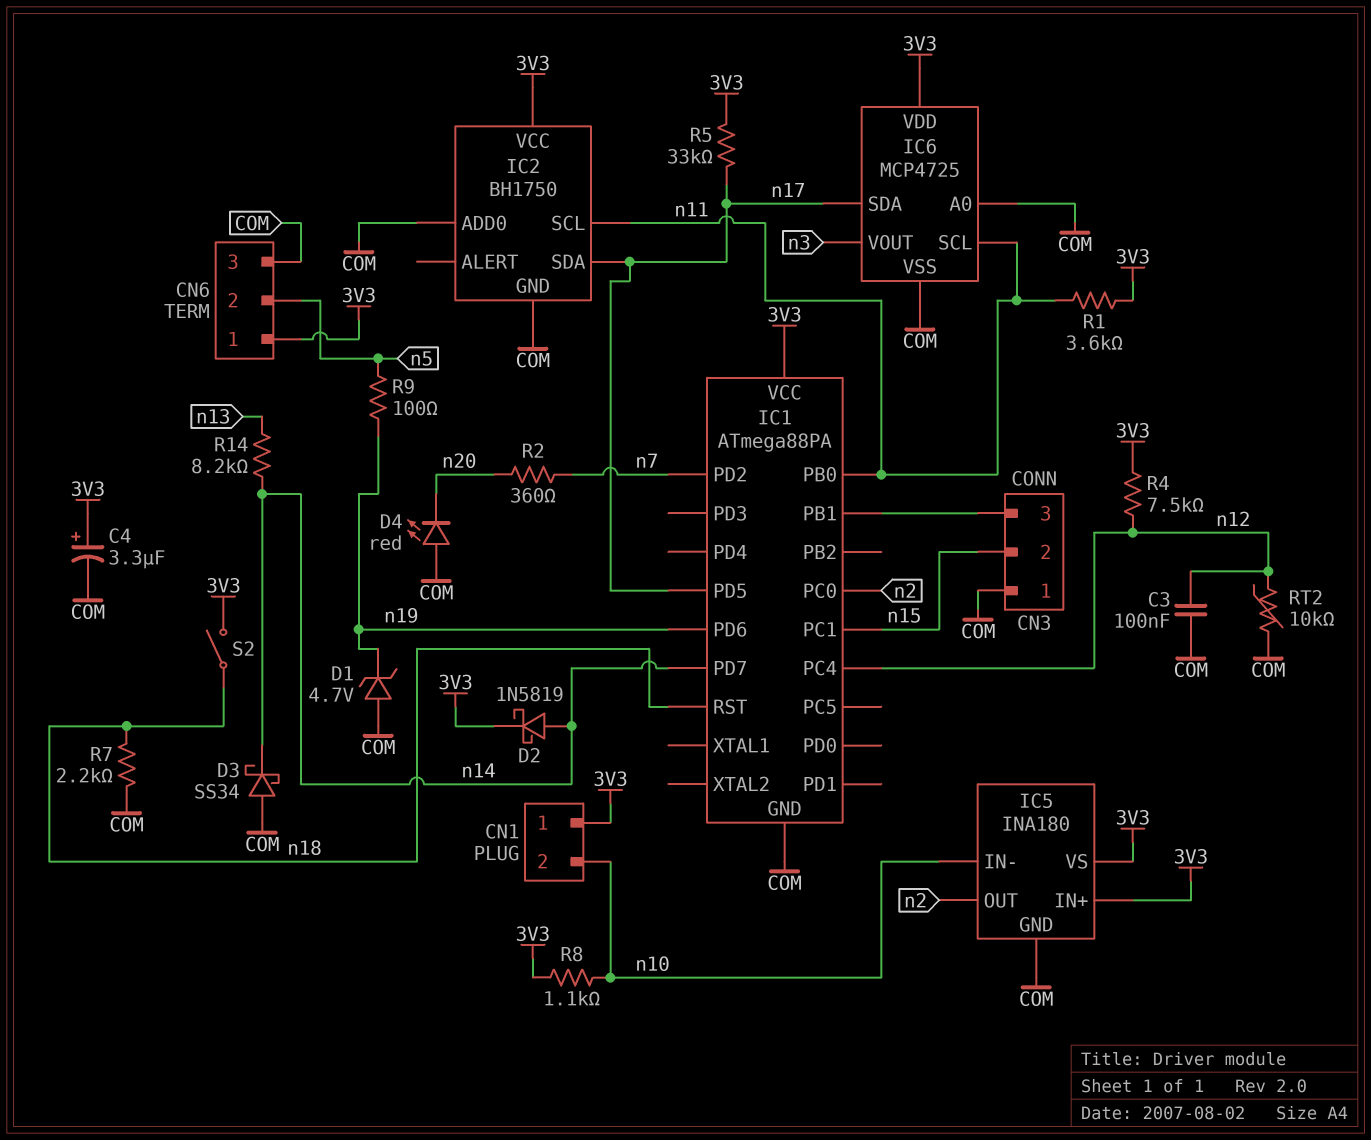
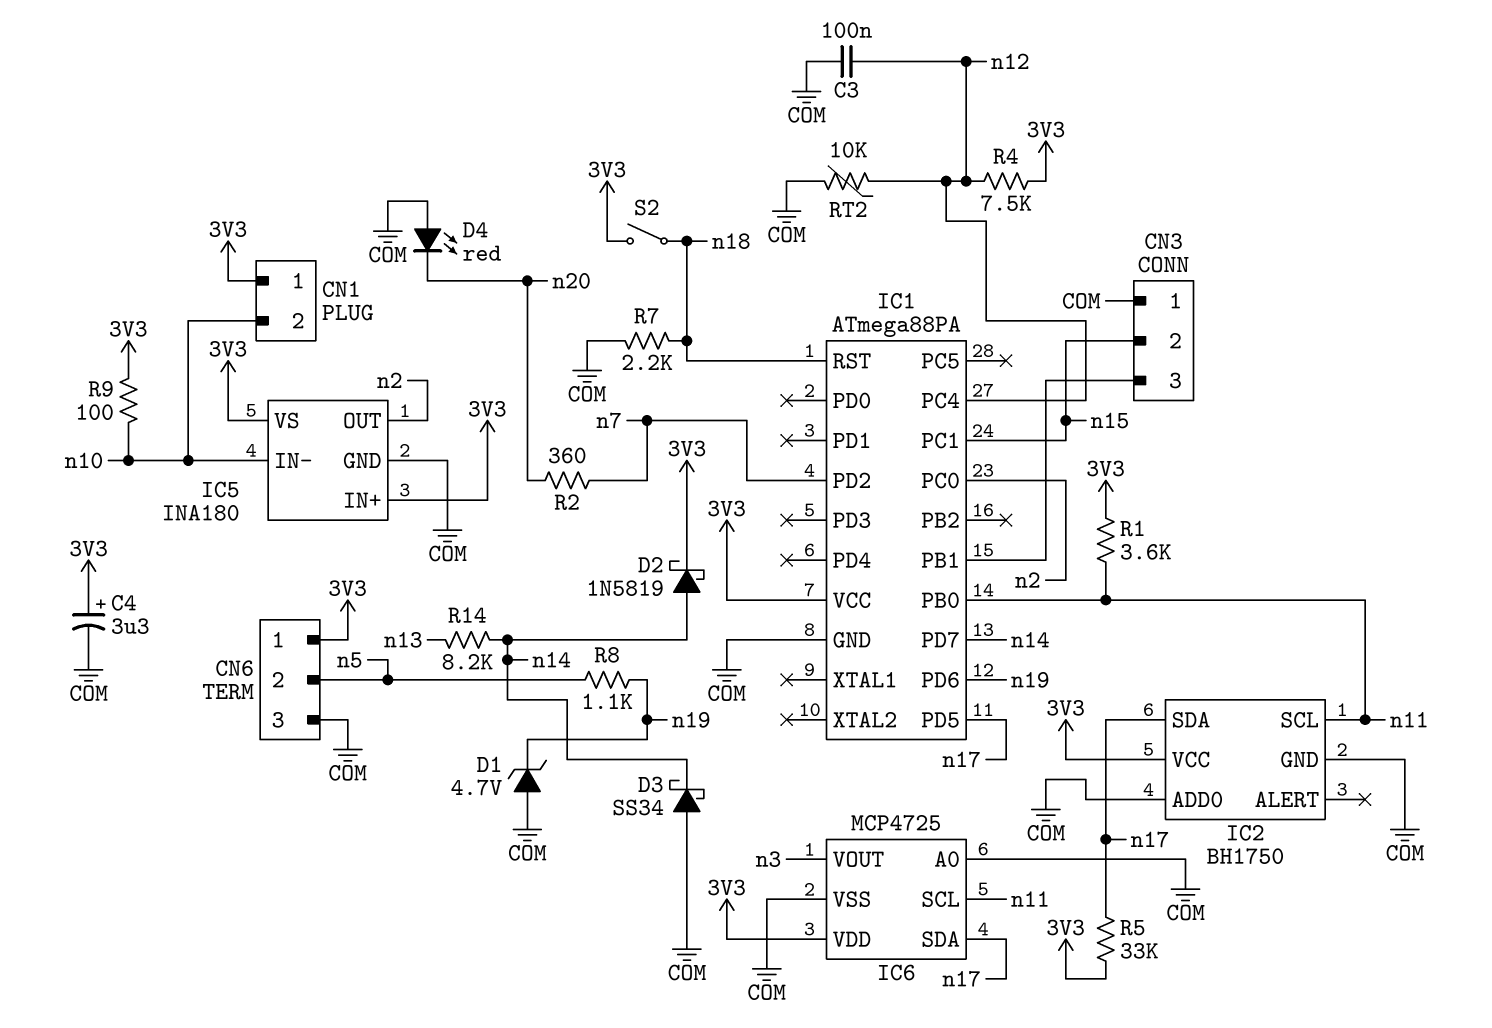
R8: 1.1k (3V3, n10) -> 1.1k (n5, n19)
R9: 100 (n5, n19) -> 100 (3V3, n10)

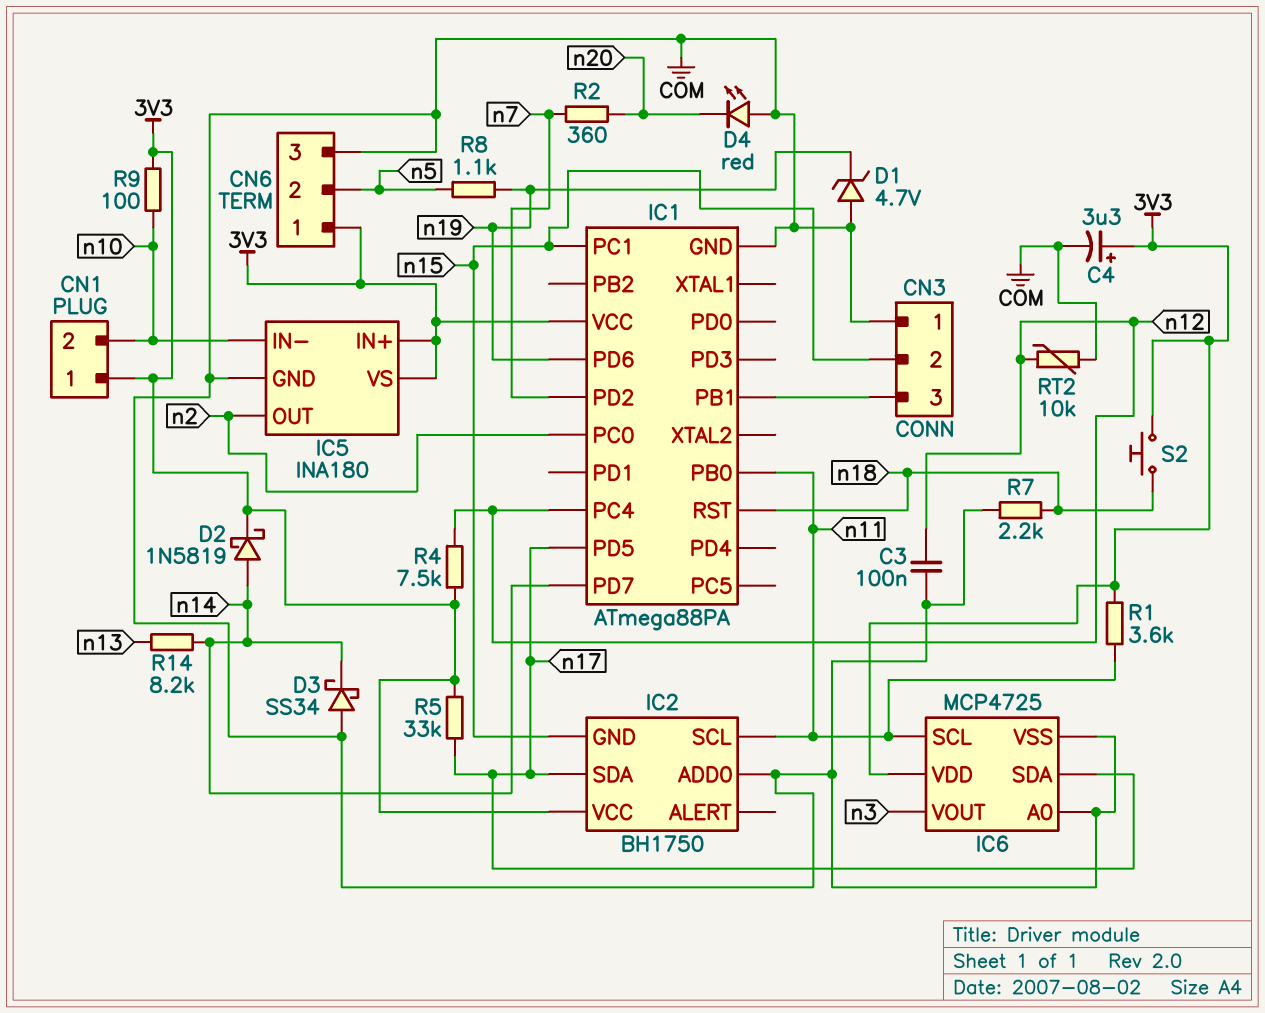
IC2 pin GND: COM -> n15
S2: switch (3V3, n18) -> button (3V3, n18)

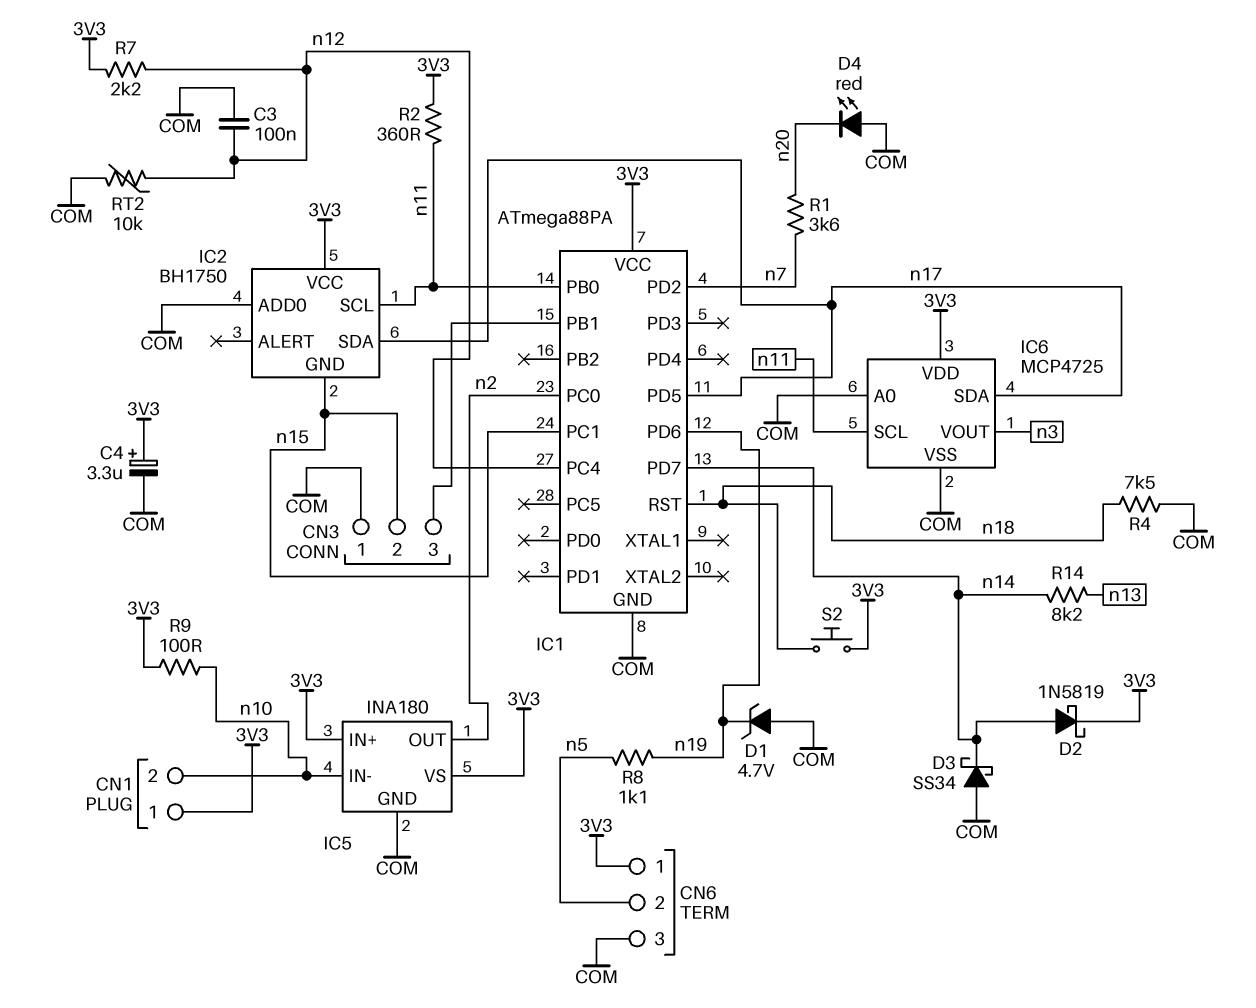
R1: 3.6k (3V3, n11) -> 3.6k (n7, n20)
R2: 360 (n7, n20) -> 360 (3V3, n11)
R4: 7.5k (3V3, n12) -> 7.5k (COM, n18)
R5: 33k (3V3, n17) -> none
R7: 2.2k (COM, n18) -> 2.2k (3V3, n12)

